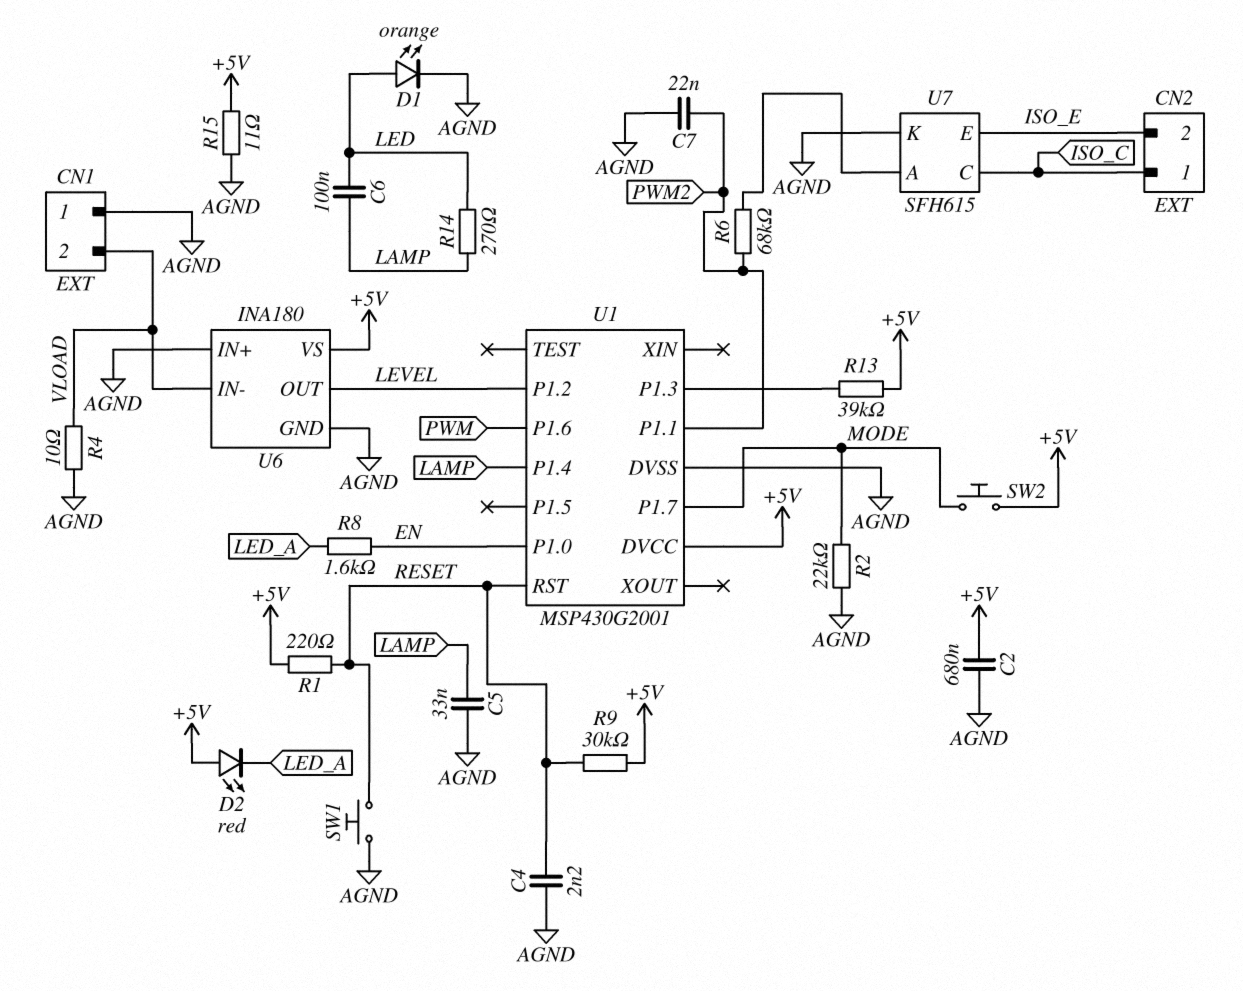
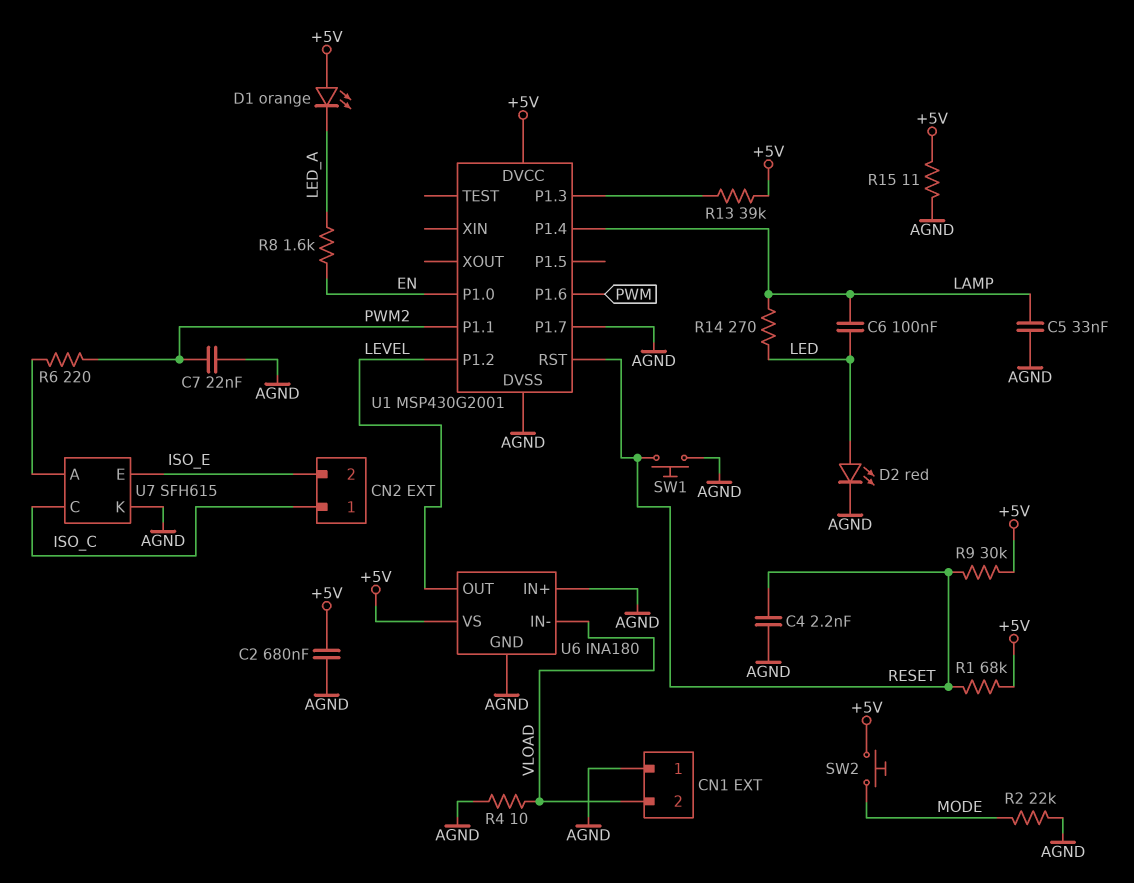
D1: LED orange (A LED, K AGND) -> LED orange (A +5V, K LED_A)
D2: LED red (A +5V, K LED_A) -> LED red (A LED, K AGND)
R1: 220 (+5V, RESET) -> 68k (+5V, RESET)
R6: 68k (PWM2, U7/A) -> 220 (PWM2, U7/A)
U1 pin P1.7: MODE -> AGND

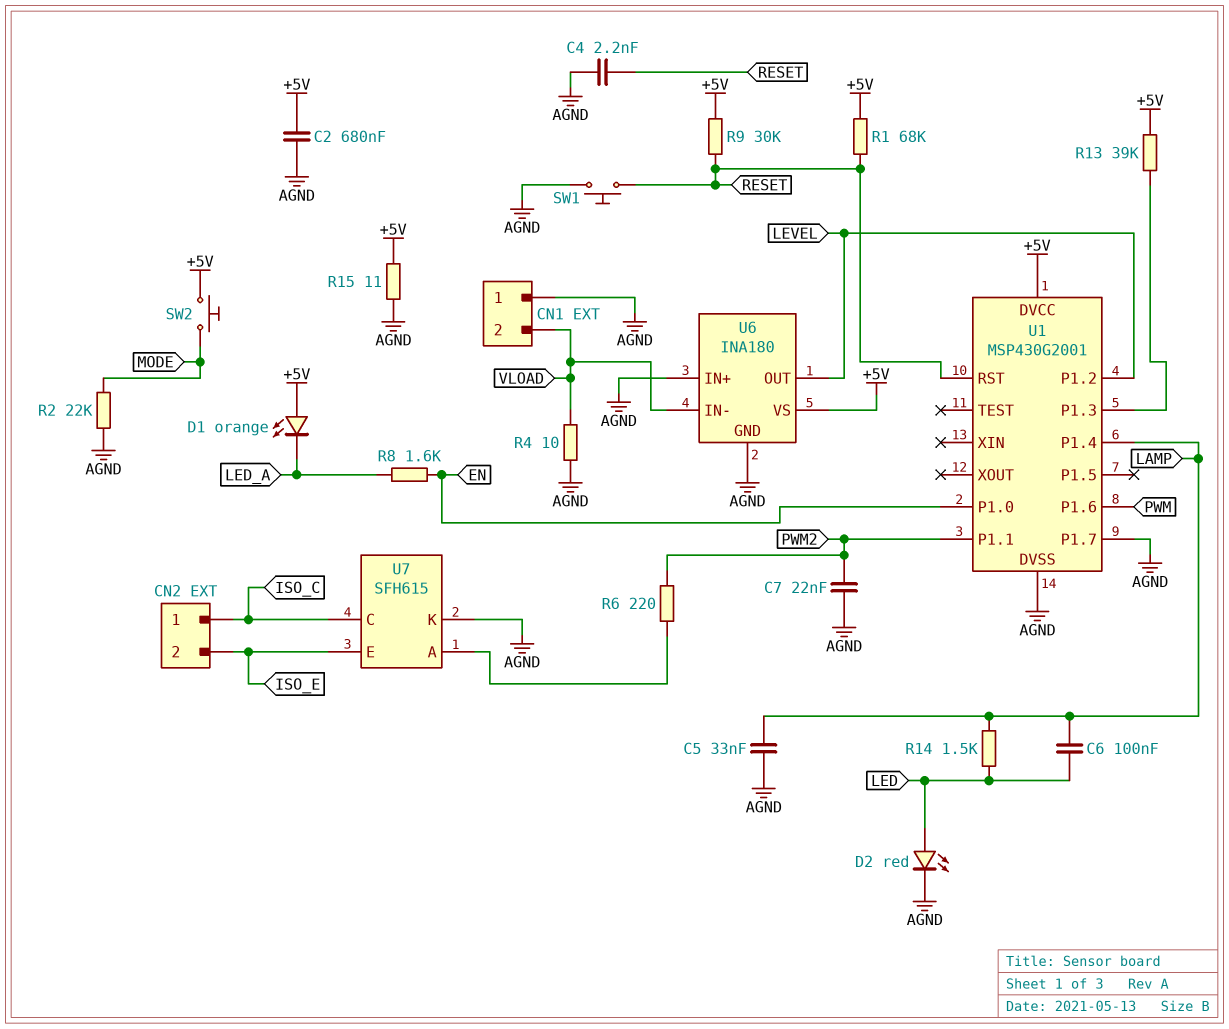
R14: 270 (LAMP, LED) -> 1.5k (LAMP, LED)

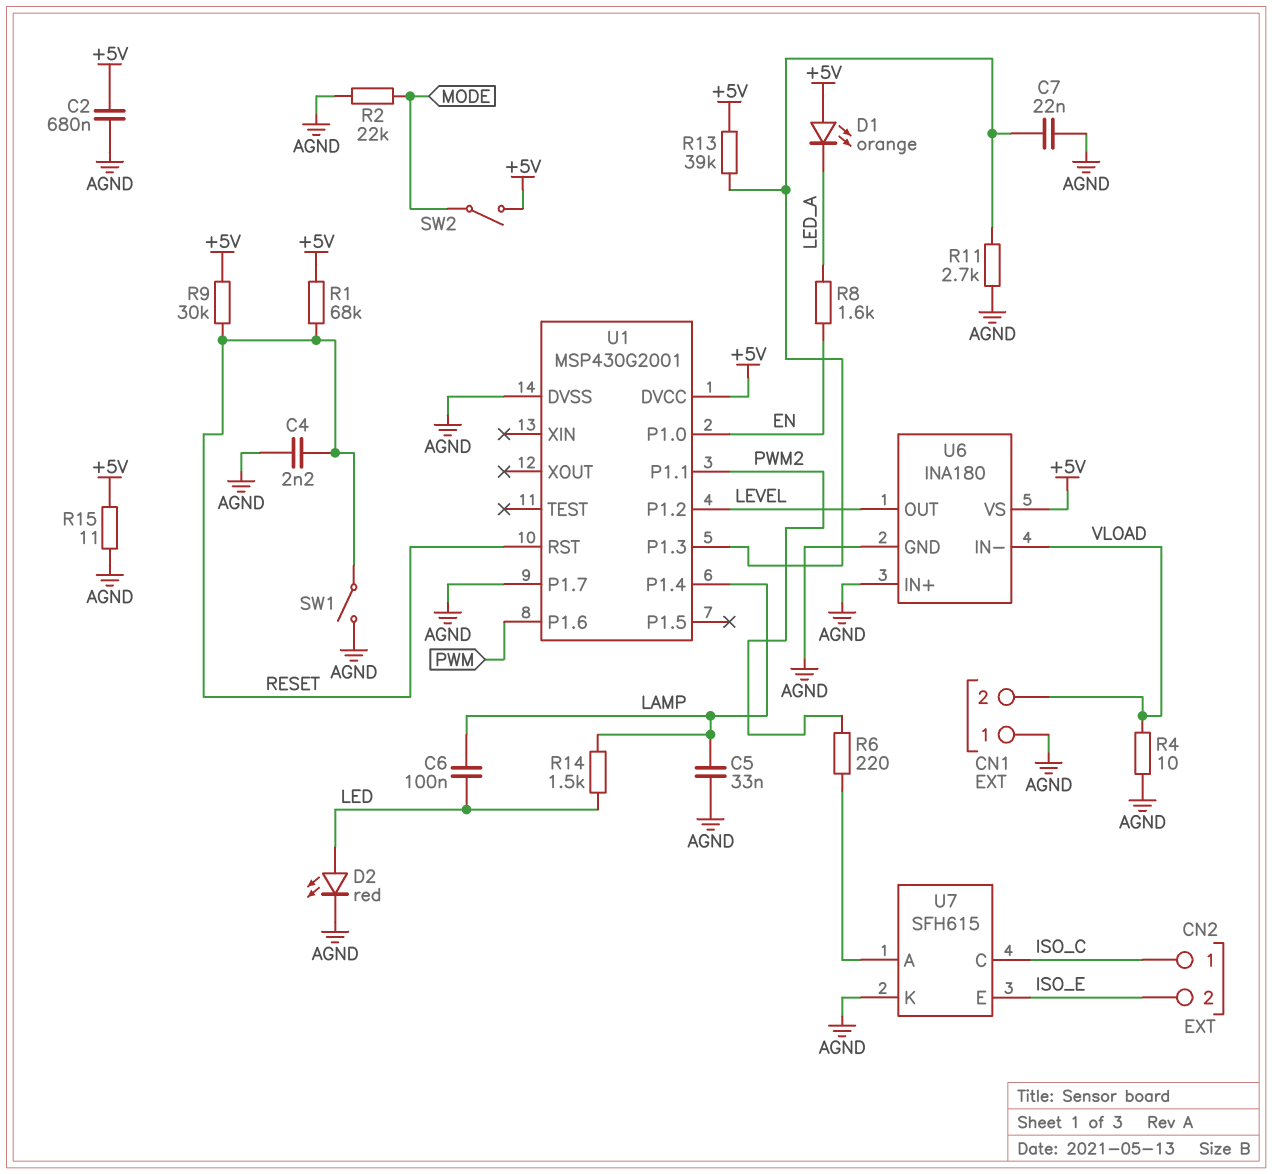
C7: 22nF (AGND, PWM2) -> 22nF (AGND, U1/P1.3)
R11: none -> 2.7k (AGND, U1/P1.3)
SW1: button (AGND, RESET) -> switch (AGND, RESET)
SW2: button (+5V, MODE) -> switch (+5V, MODE)

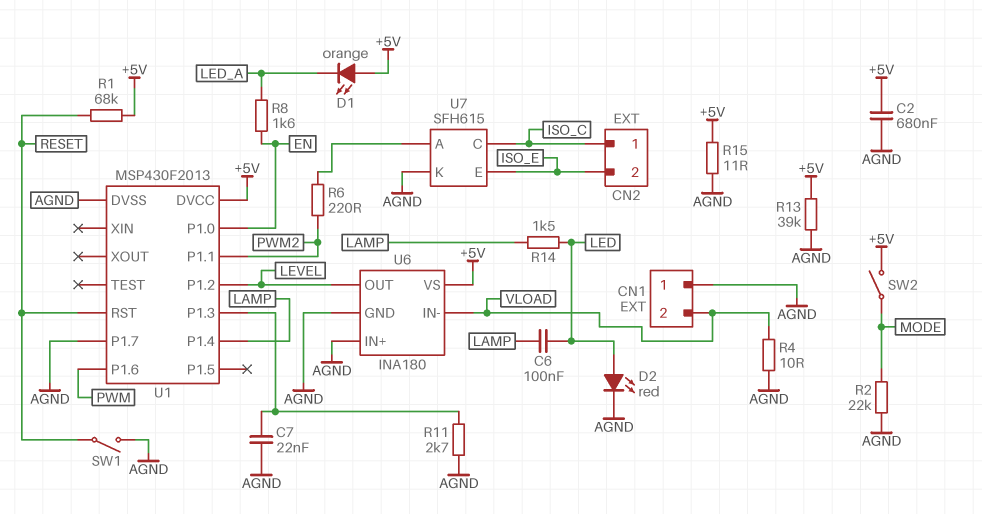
C4: 2.2nF (AGND, RESET) -> none
C5: 33nF (AGND, LAMP) -> none
R9: 30k (+5V, RESET) -> none
R13: 39k (+5V, U1/P1.3) -> 39k (+5V, AGND)
U1: MSP430G2001 -> MSP430F2013

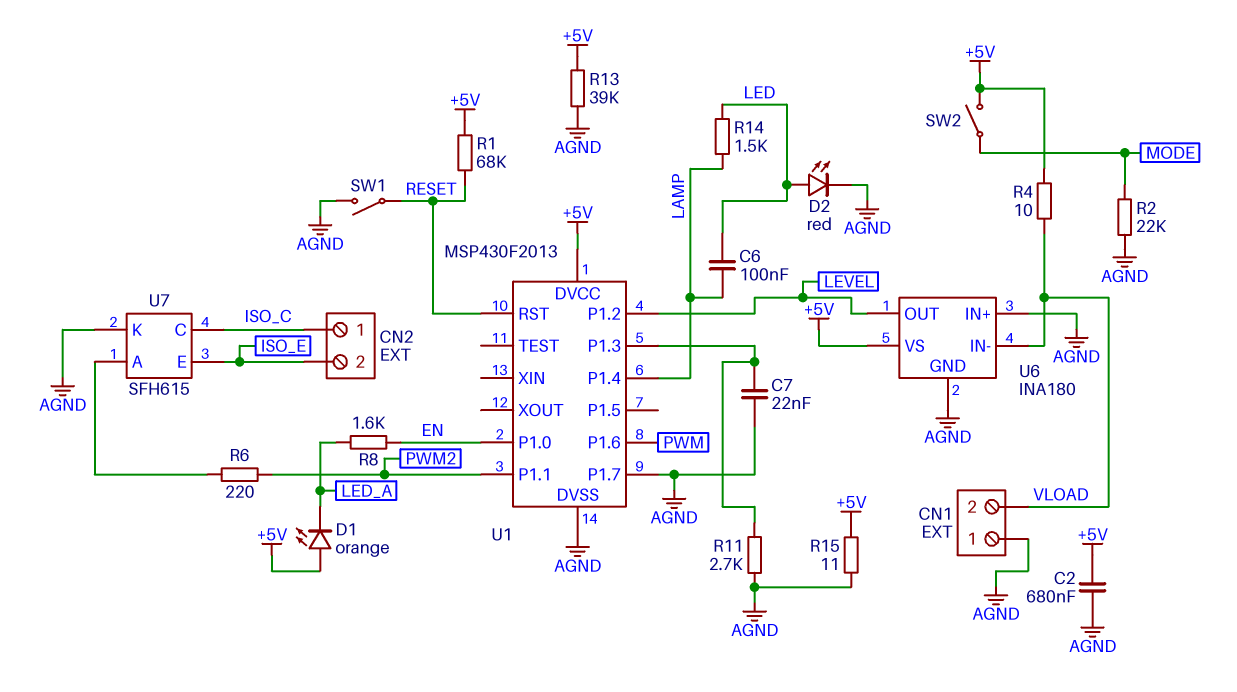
R4: 10 (AGND, VLOAD) -> 10 (+5V, VLOAD)

